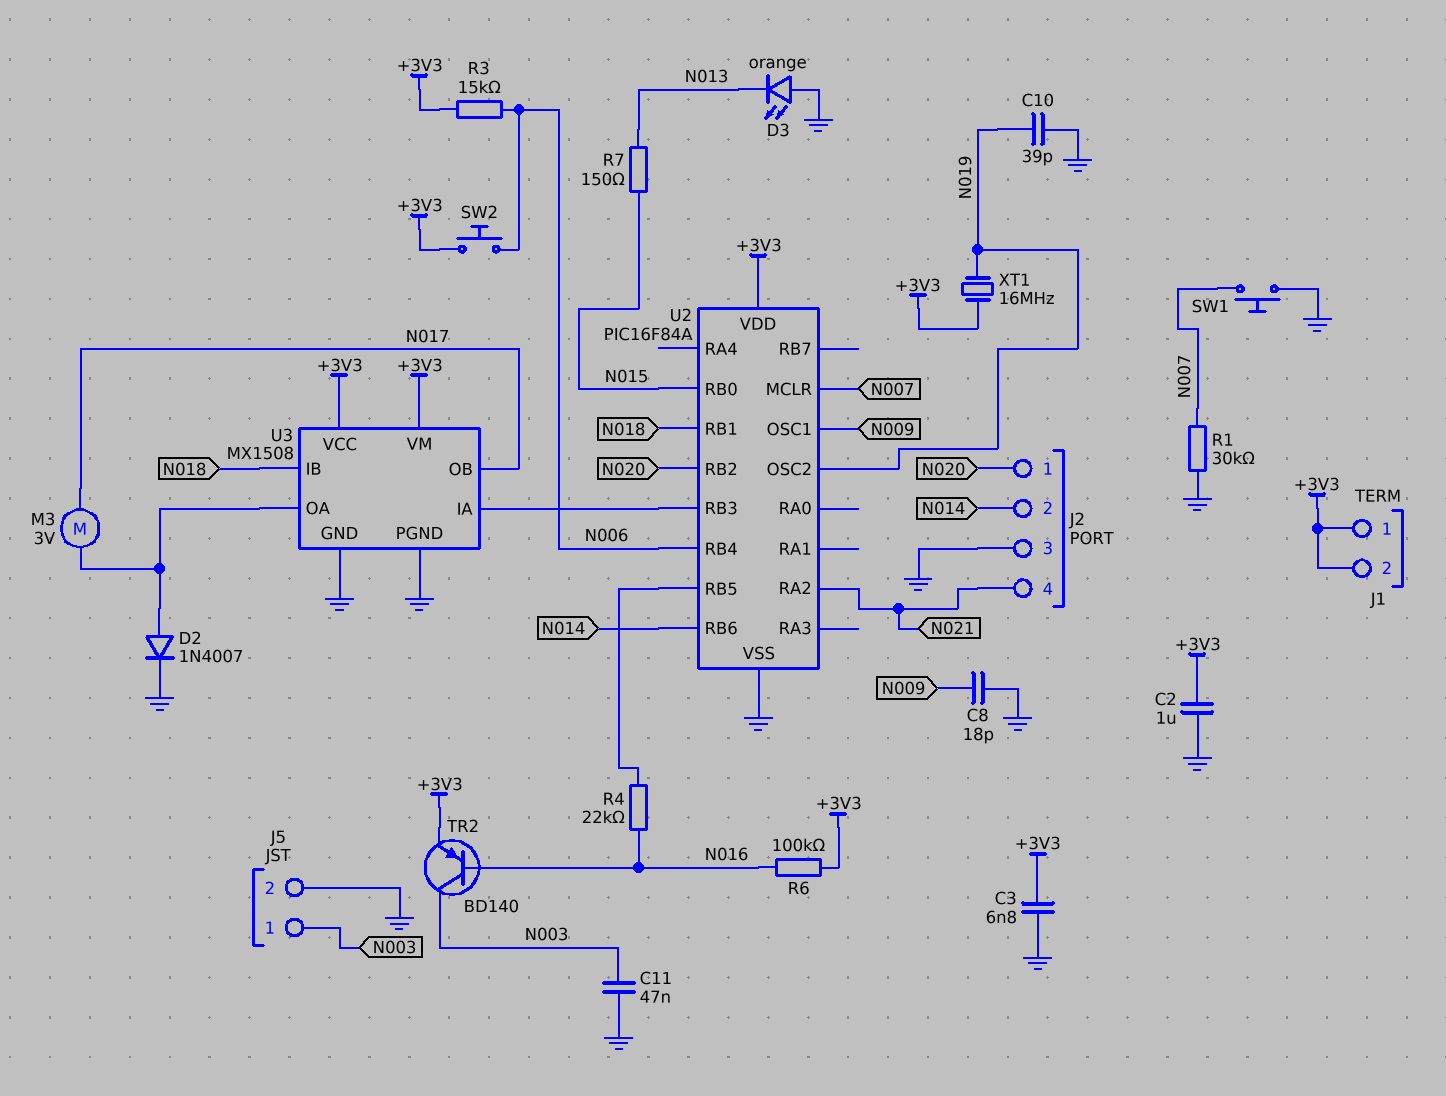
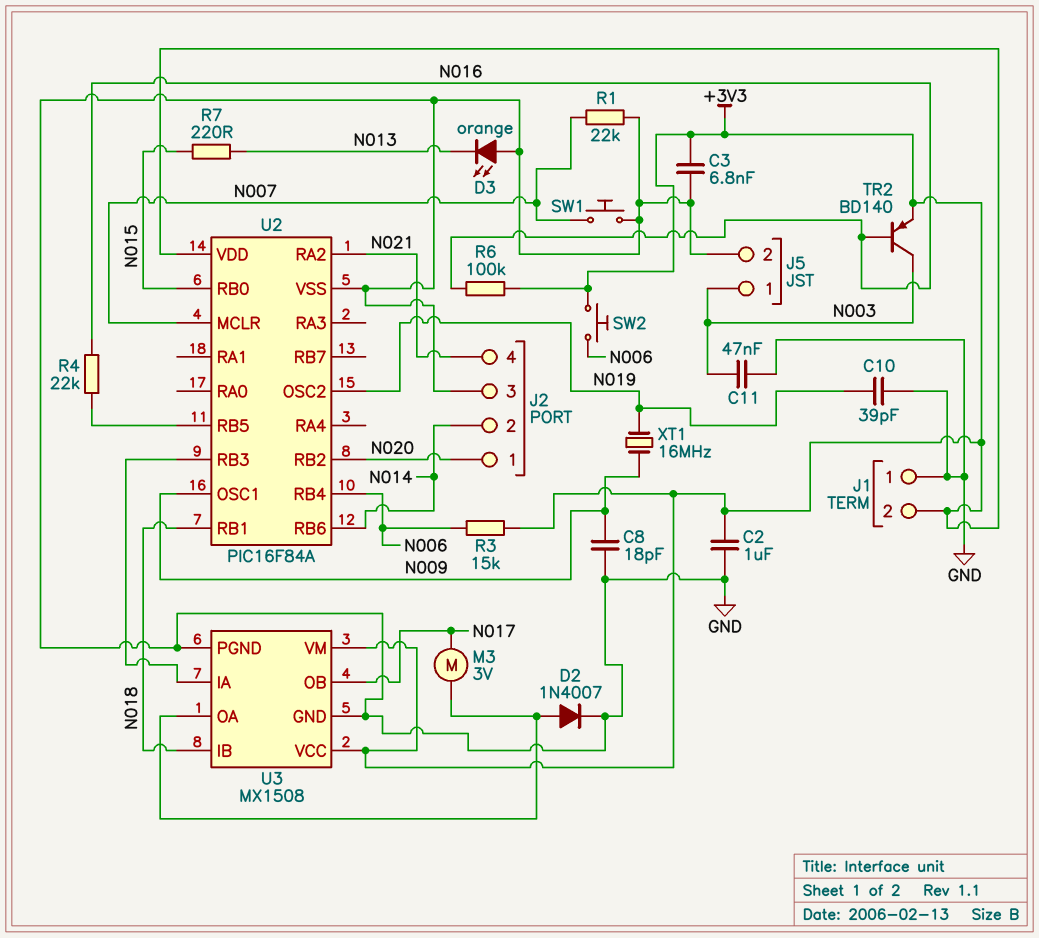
J1 pin 1: +3V3 -> GND
R1: 30k (GND, N007) -> 22k (GND, N007)
R7: 150 (N013, N015) -> 220 (N013, N015)
XT1: 16MHz (+3V3, N019) -> 16MHz (N009, N019)

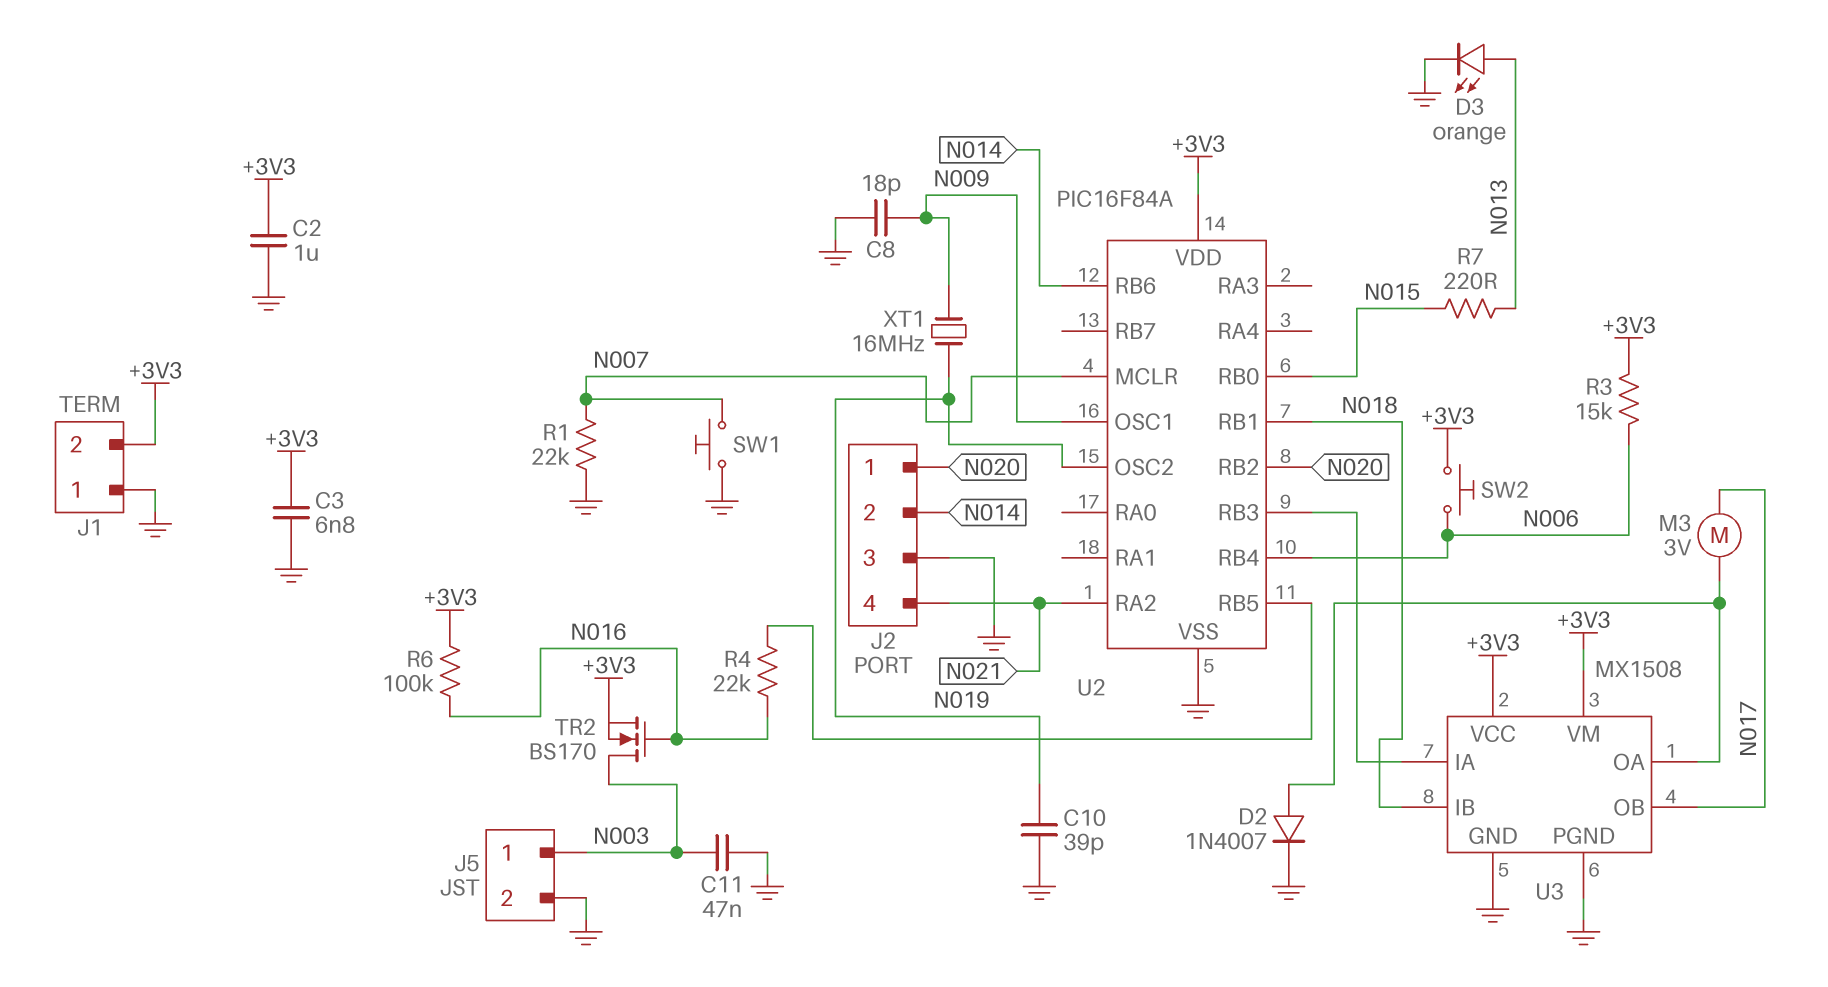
D3: LED orange (A GND, K N013) -> LED orange (A N013, K GND)
TR2: PNP BD140 (B N016, C N003, E +3V3) -> NMOS BS170 (G N016, D N003, S +3V3)

